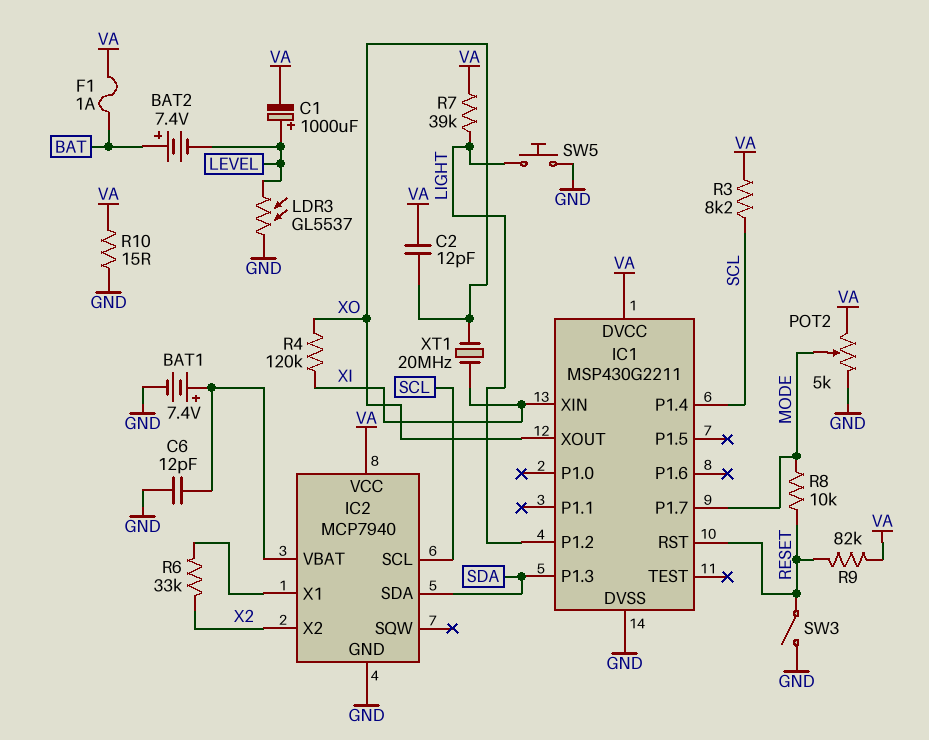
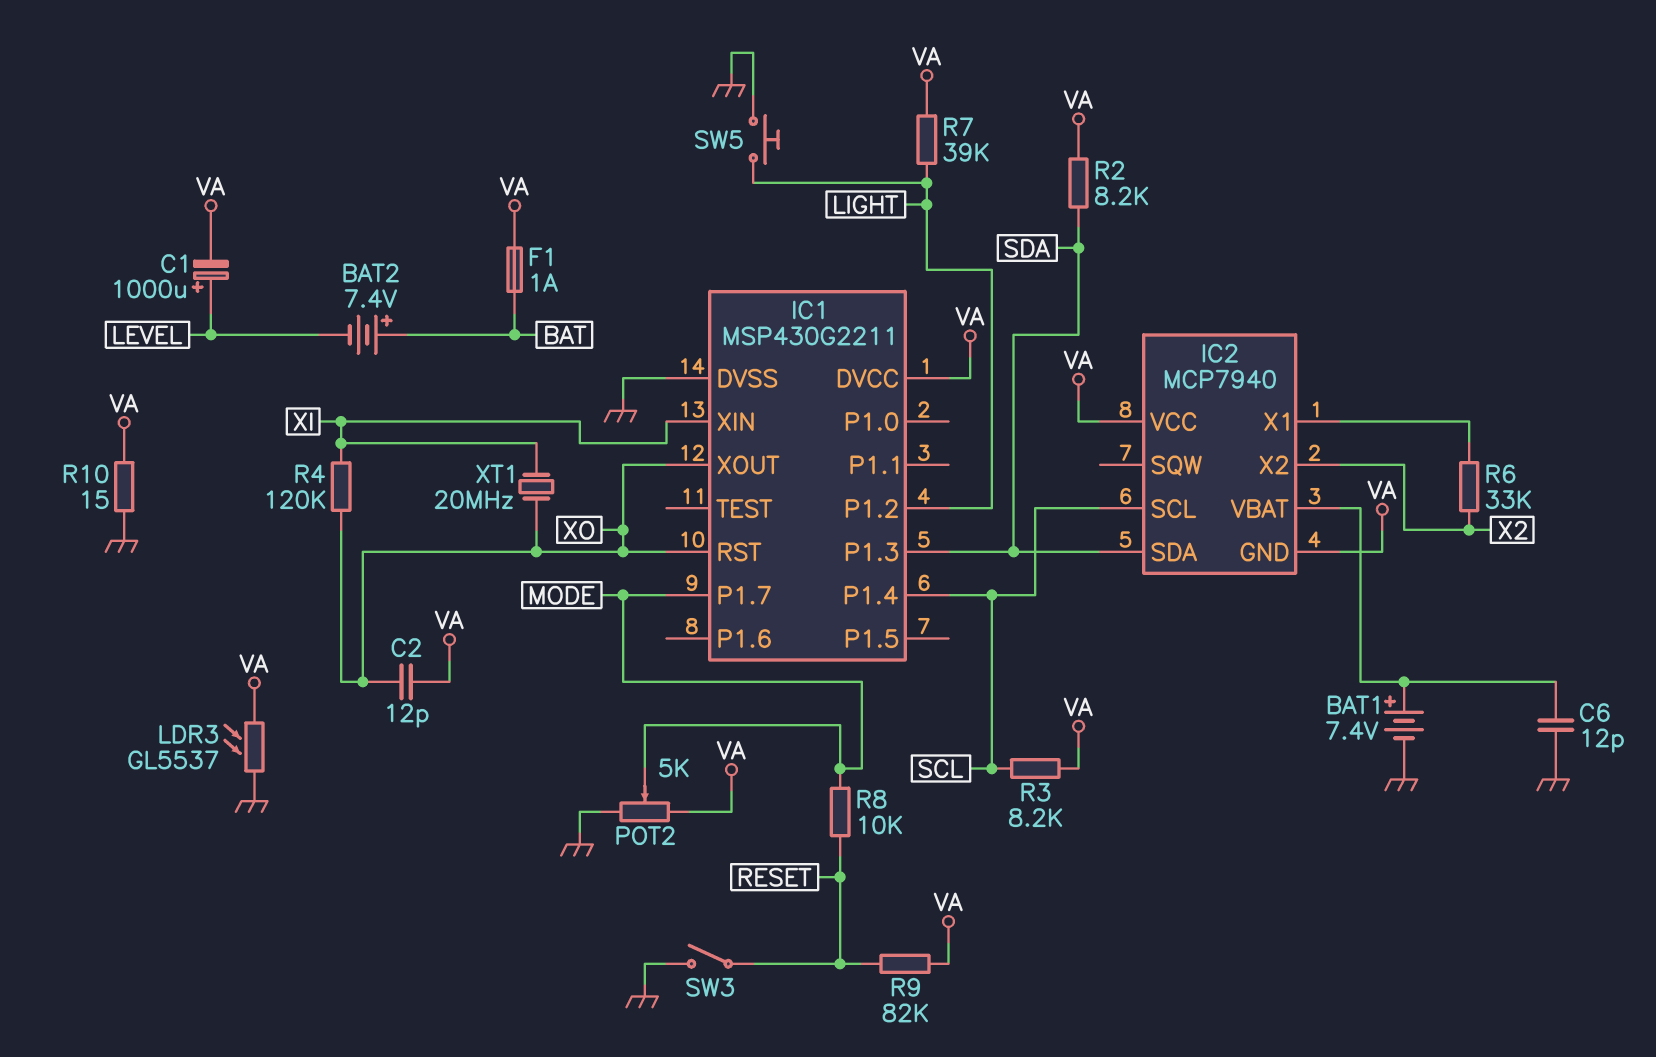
IC1 pin RST: RESET -> XO
IC2 pin GND: GND -> VA
LDR3: GL5537 (GND, LEVEL) -> GL5537 (GND, VA)
R2: none -> 8.2k (SDA, VA)

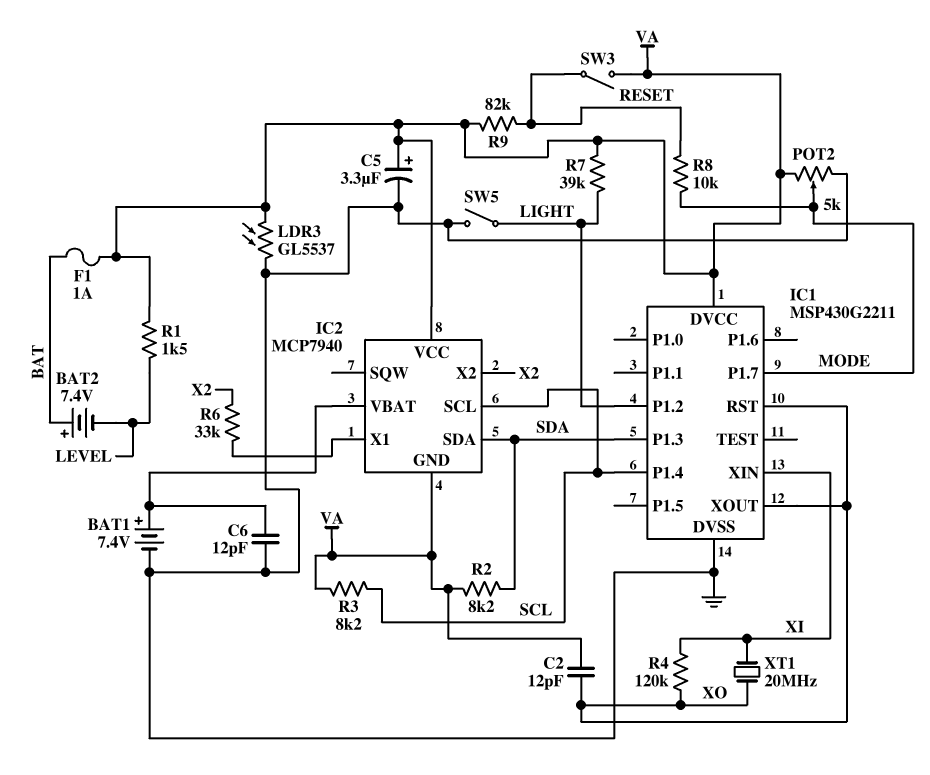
C1: 1000uF (plus LEVEL, minus VA) -> none
C5: none -> 3.3uF (plus VA, minus GND)
R1: none -> 1.5k (LEVEL, VA)
R10: 15 (GND, VA) -> none
SW3: switch (GND, RESET) -> switch (RESET, VA)
SW5: button (GND, LIGHT) -> switch (GND, LIGHT)

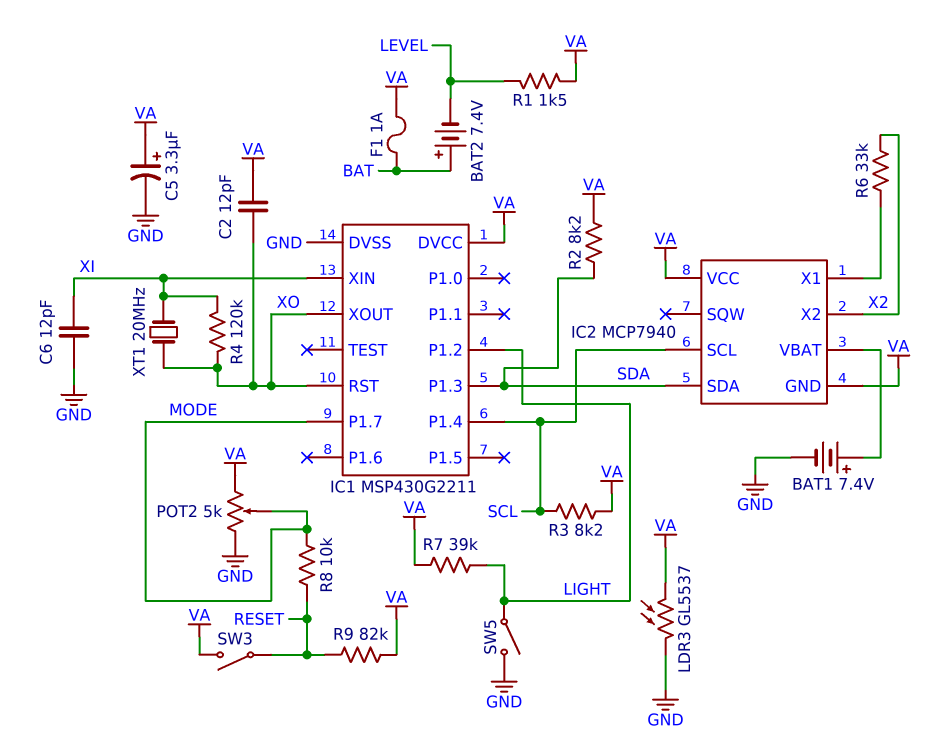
C6: 12pF (GND, IC2/VBAT) -> 12pF (GND, XI)

